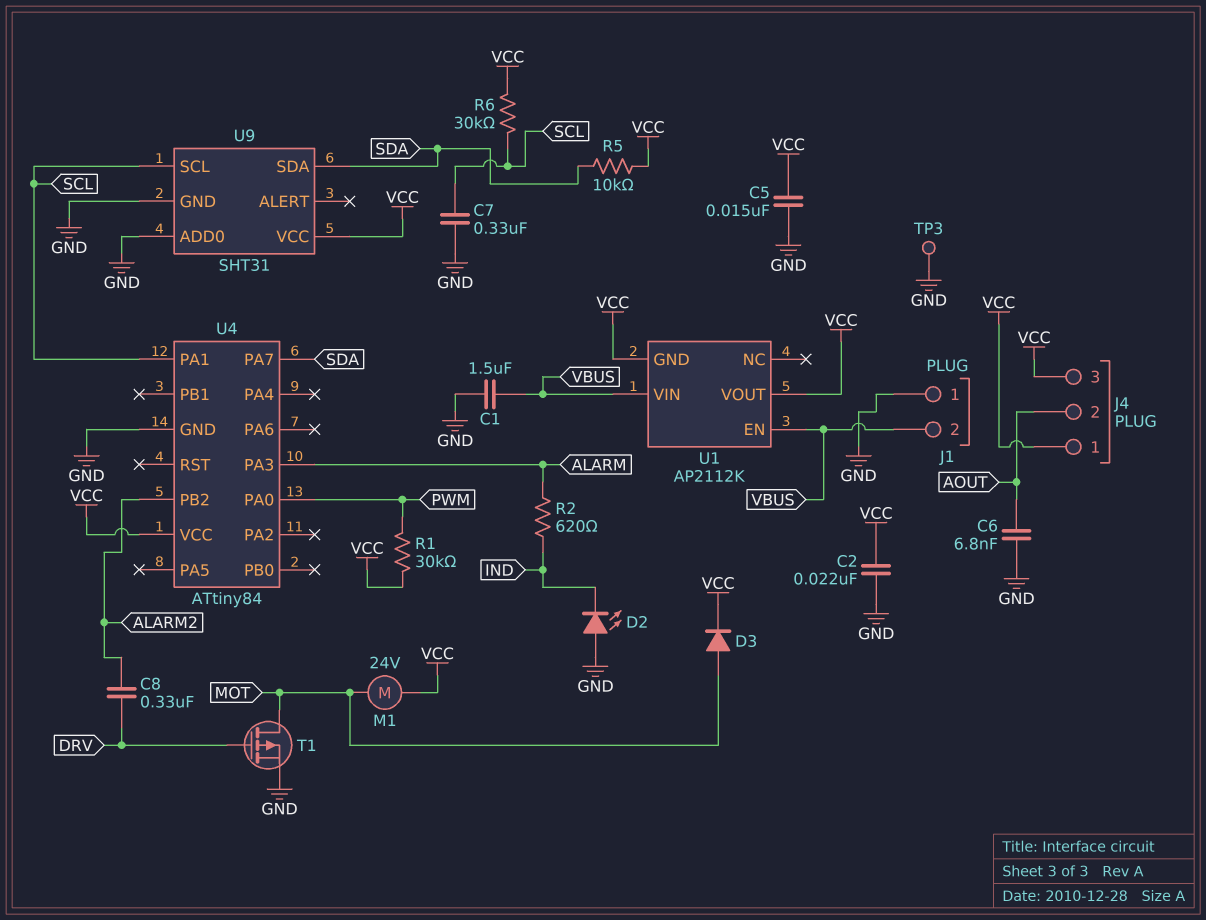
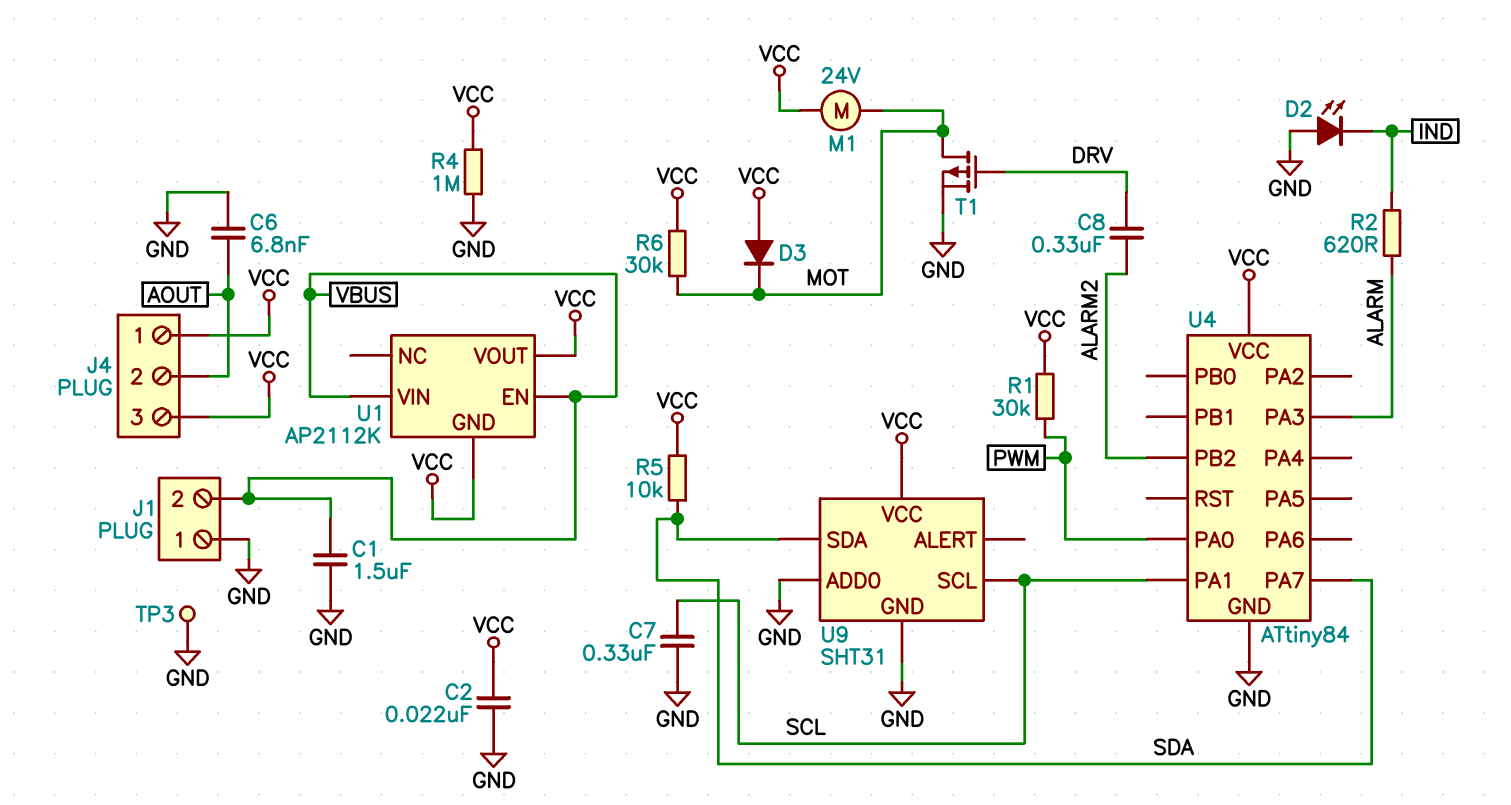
C5: 15nF (GND, VCC) -> none
D3: diode (A MOT, K VCC) -> diode (A VCC, K MOT)
R4: none -> 1M (GND, VCC)
R6: 30k (SCL, VCC) -> 30k (MOT, VCC)

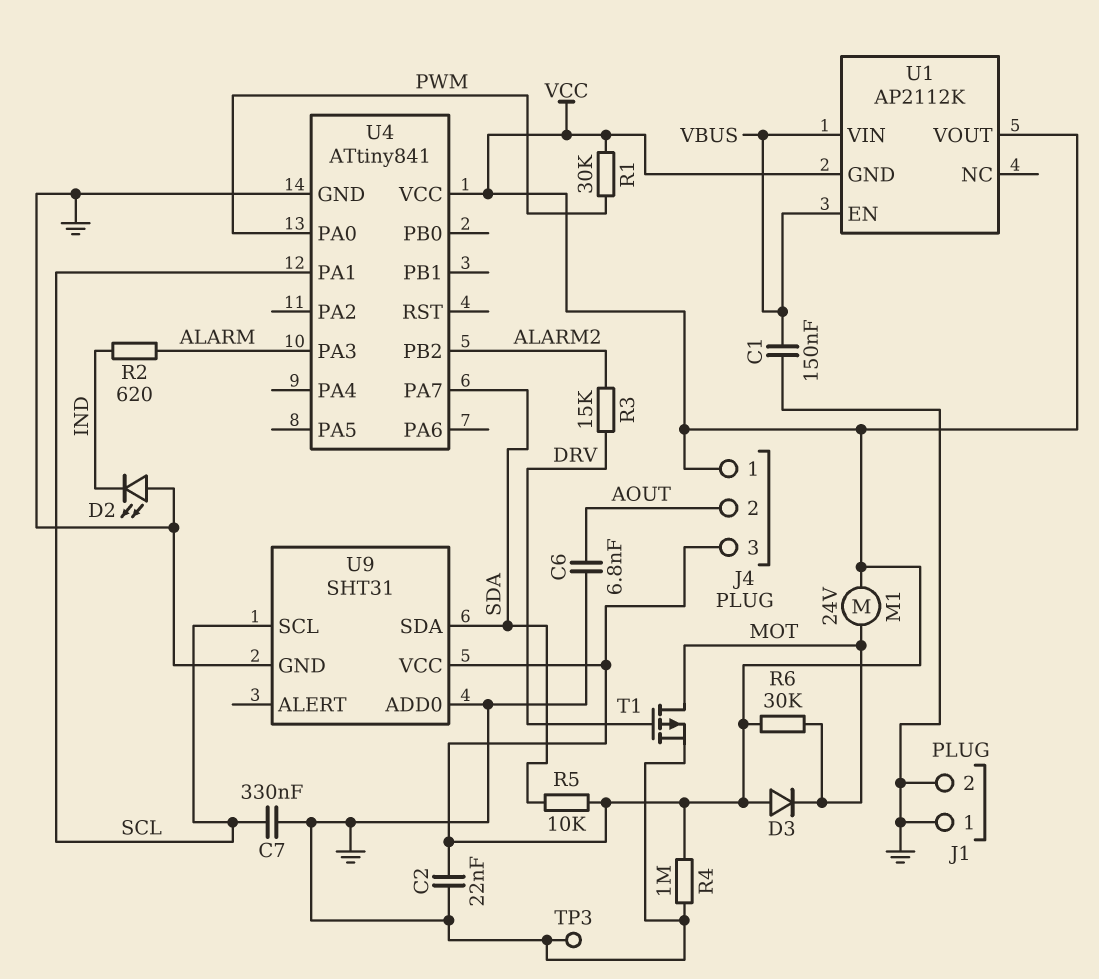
C1: 1.5uF (GND, VBUS) -> 150nF (GND, VBUS)
C8: 330nF (ALARM2, DRV) -> none
J1 pin 2: VBUS -> GND
R3: none -> 15k (ALARM2, DRV)
U4: ATtiny84 -> ATtiny841

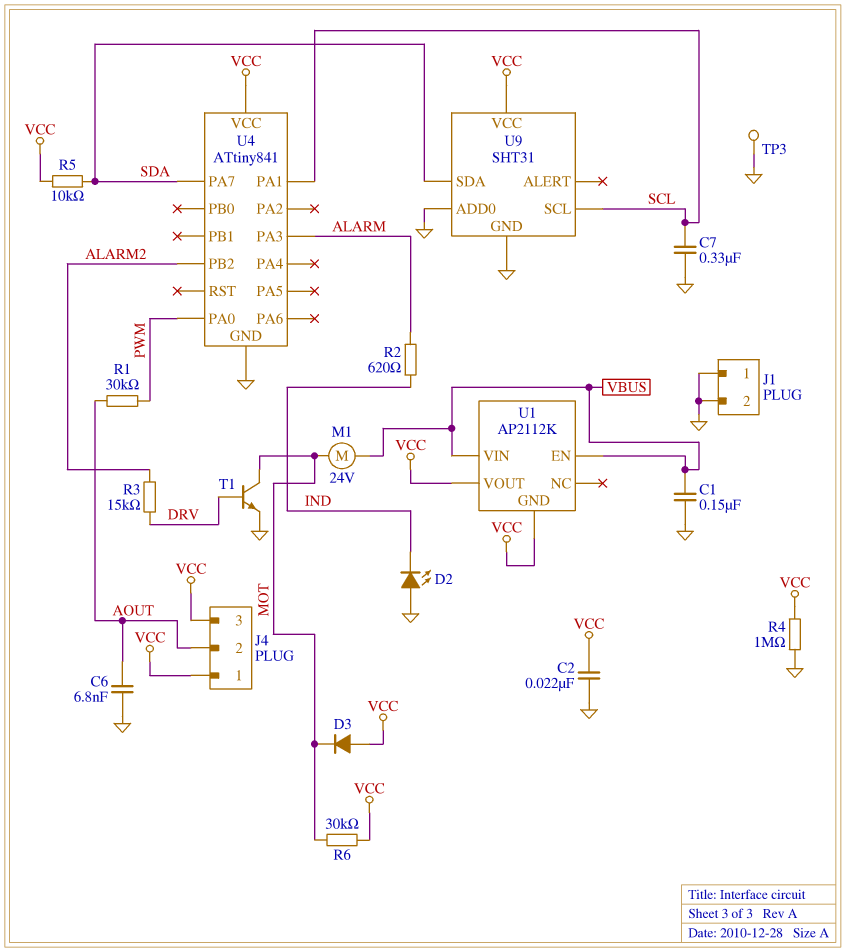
M1: motor 24V (MOT, VCC) -> motor 24V (MOT, VBUS)
R1: 30k (PWM, VCC) -> 30k (AOUT, PWM)
T1: PMOS (G DRV, D MOT, S GND) -> NPN (B DRV, C MOT, E GND)

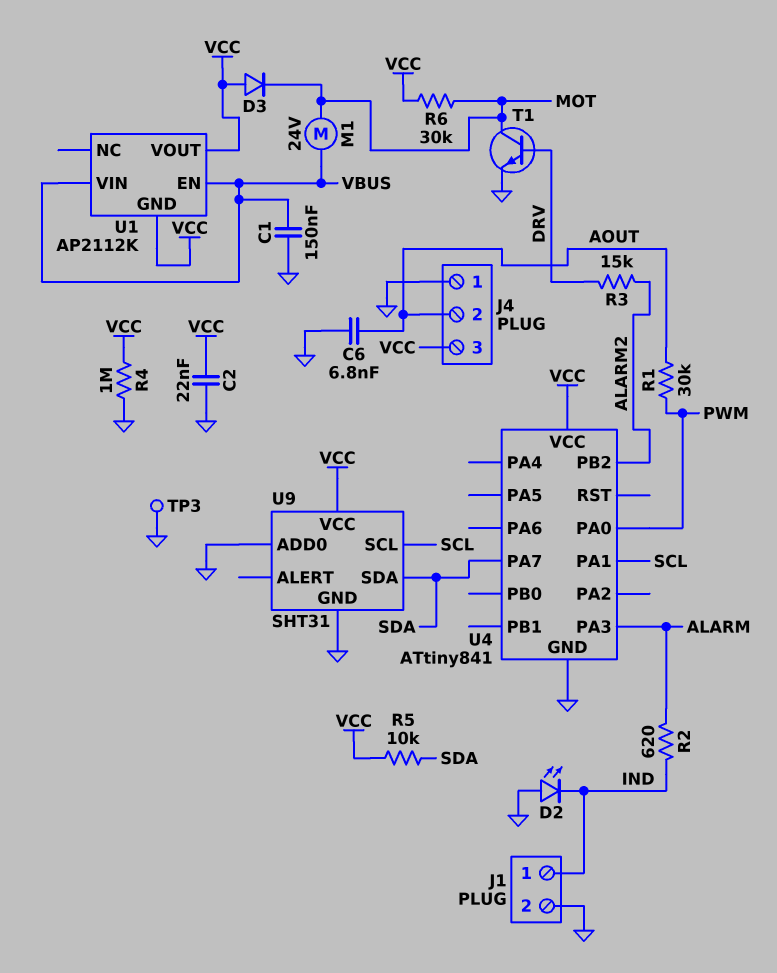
C7: 330nF (GND, SCL) -> none
J1 pin 1: GND -> IND
J4 pin 1: VCC -> GND

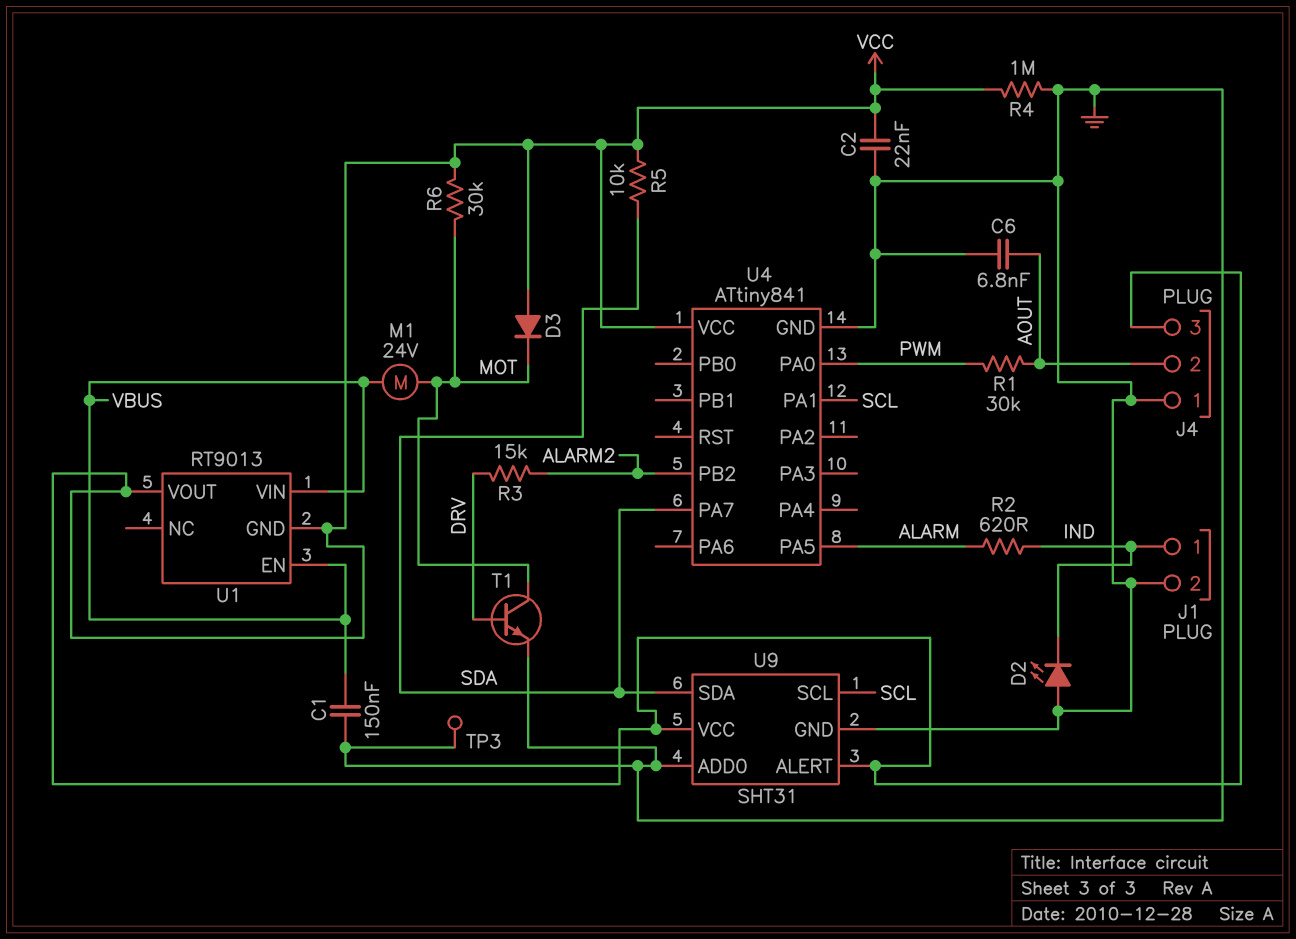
U1: AP2112K -> RT9013
U4 pin PA3: ALARM -> none
U4 pin PA5: none -> ALARM
U9 pin ALERT: none -> VCC

